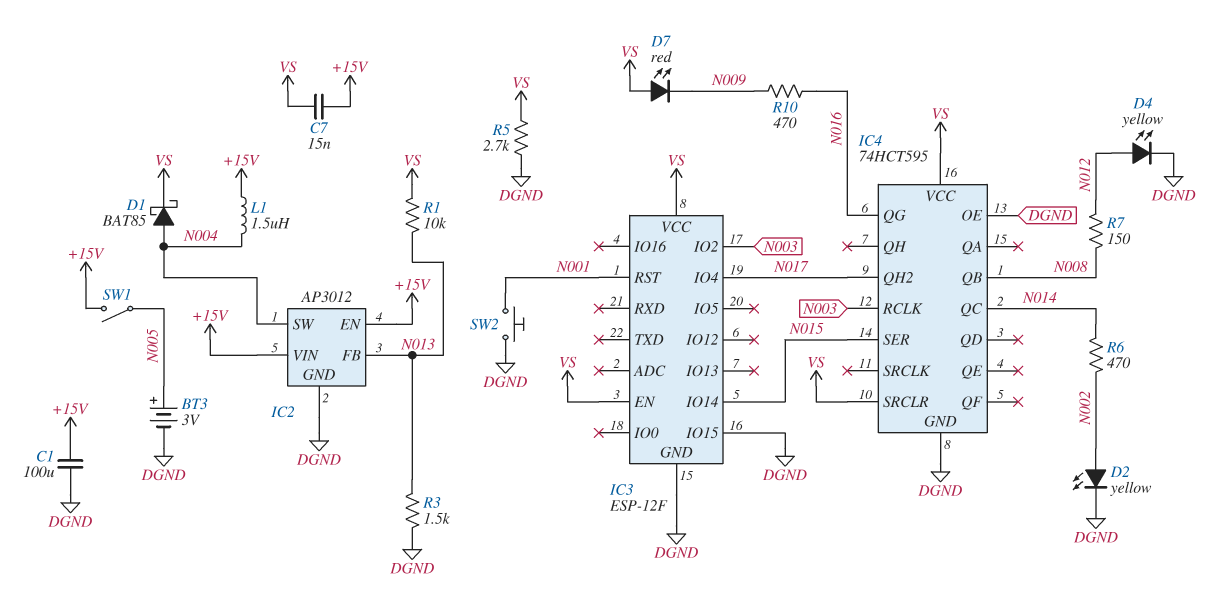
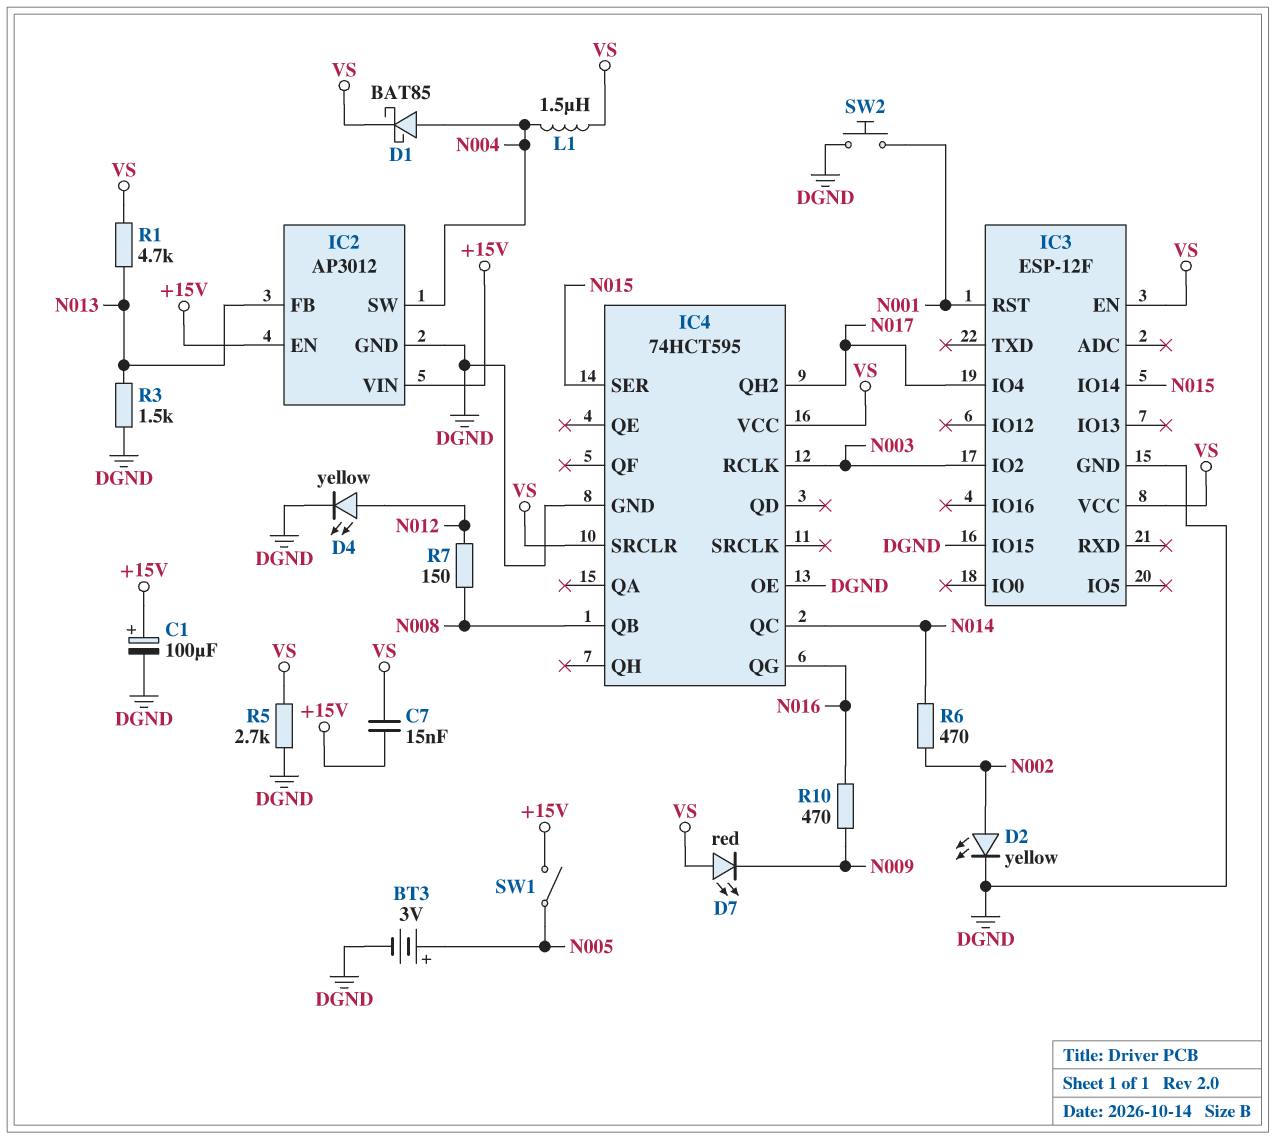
C1: 100uF (+15V, DGND) -> 100uF (plus +15V, minus DGND)
L1: 1.5uH (+15V, N004) -> 1.5uH (N004, VS)
R1: 10k (N013, VS) -> 4.7k (N013, VS)

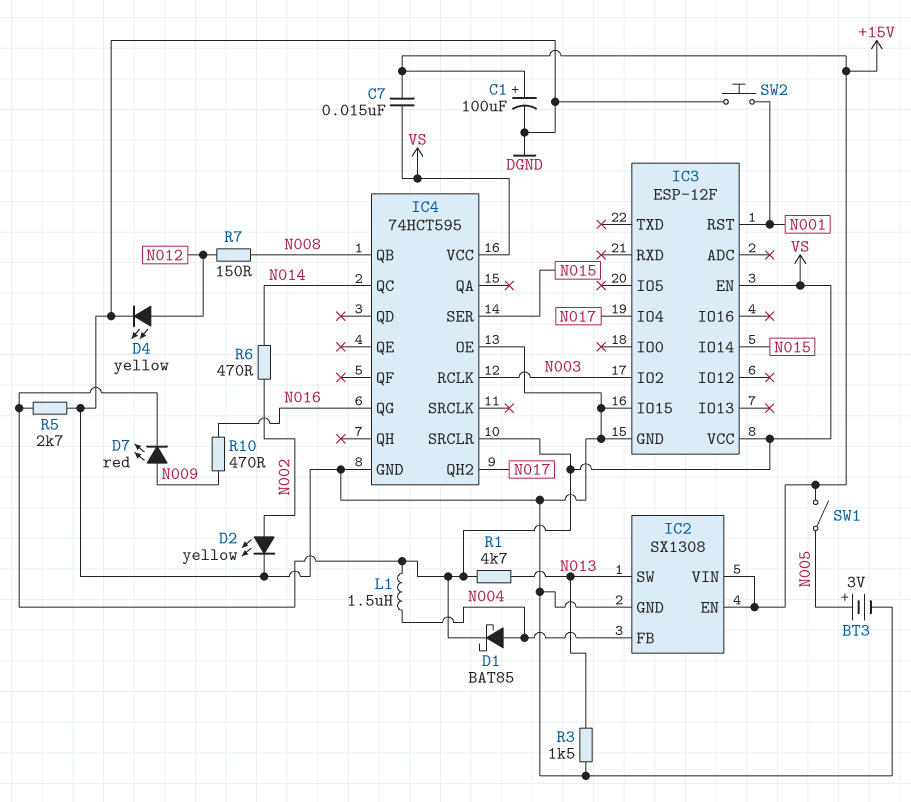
D7: LED red (A VS, K N009) -> LED red (A N009, K VS)
IC2: AP3012 -> SX1308
IC2 pin FB: N013 -> N004
IC2 pin SW: N004 -> N013

